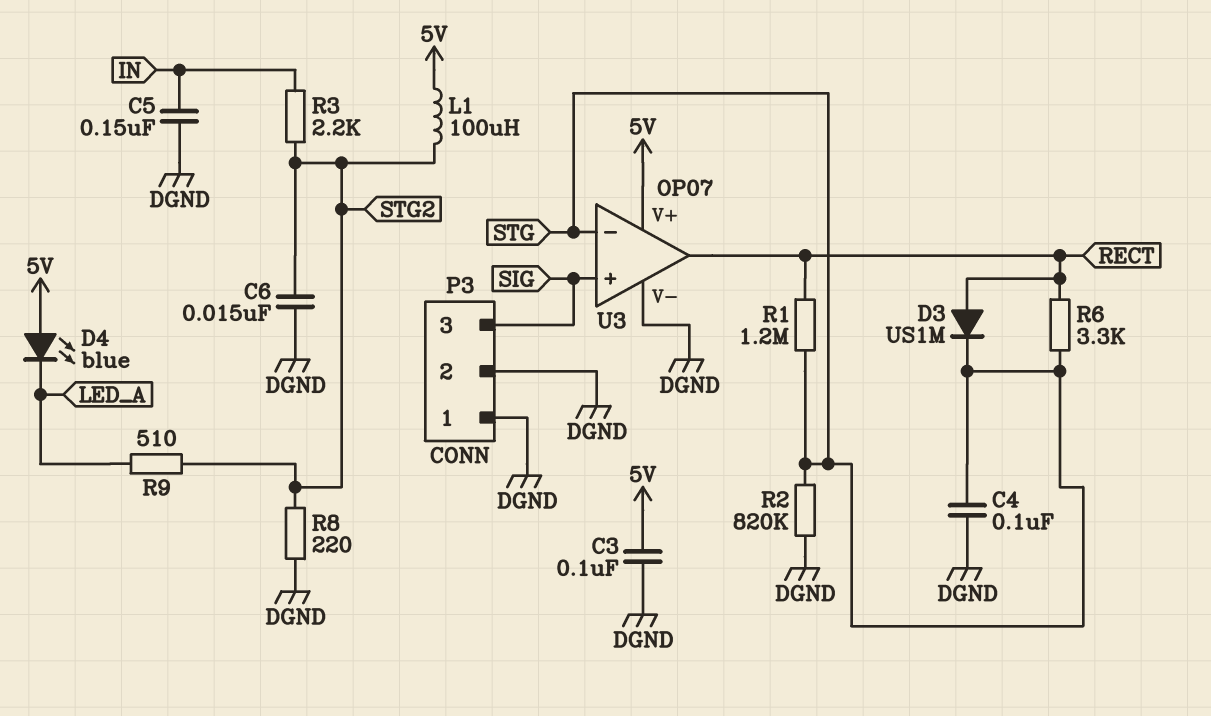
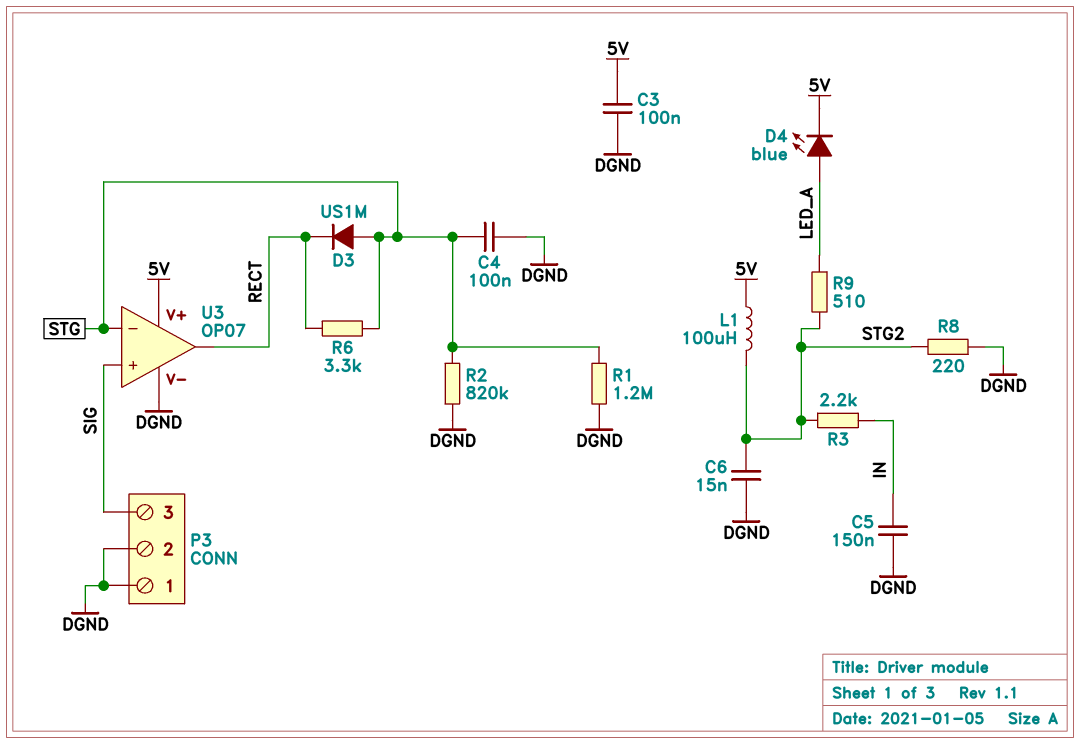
D3: diode US1M (A RECT, K STG) -> diode US1M (A STG, K RECT)
D4: LED blue (A 5V, K LED_A) -> LED blue (A LED_A, K 5V)
R1: 1.2M (RECT, STG) -> 1.2M (DGND, STG)

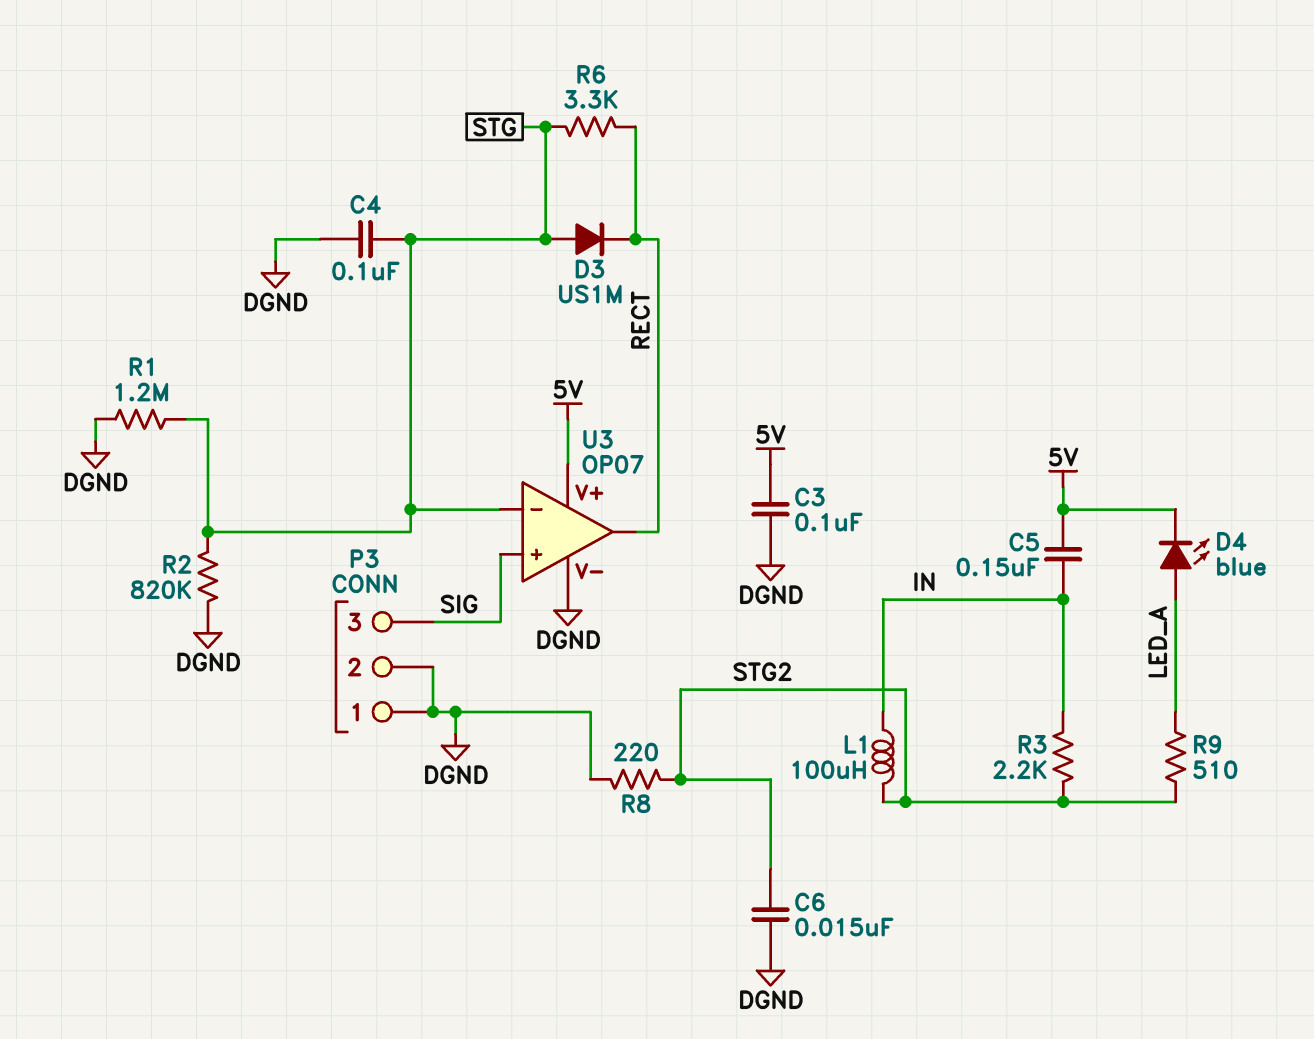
C5: 150nF (DGND, IN) -> 150nF (5V, IN)
L1: 100uH (5V, STG2) -> 100uH (IN, STG2)

